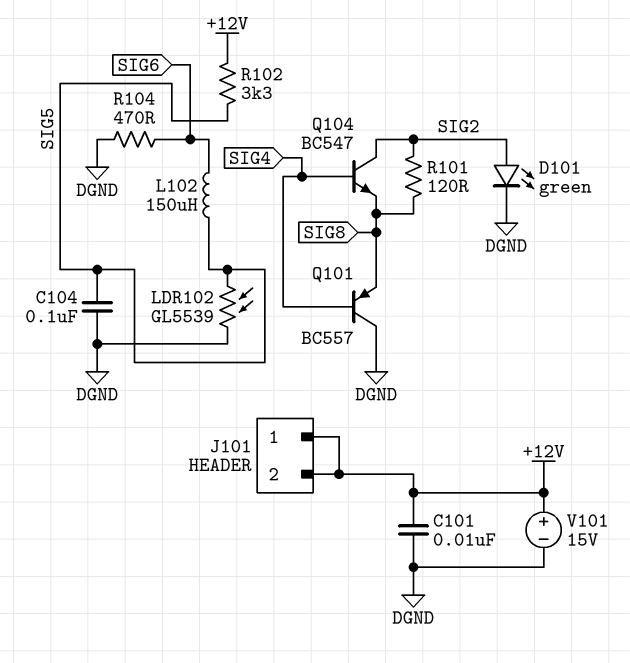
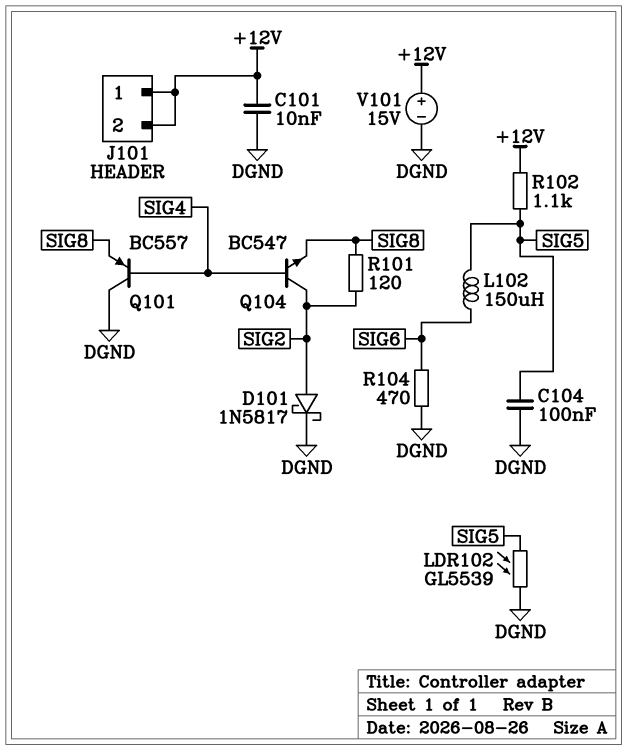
D101: LED green (A SIG2, K DGND) -> schottky 1N5817 (A SIG2, K DGND)
R102: 3.3k (+12V, SIG5) -> 1.1k (+12V, SIG5)

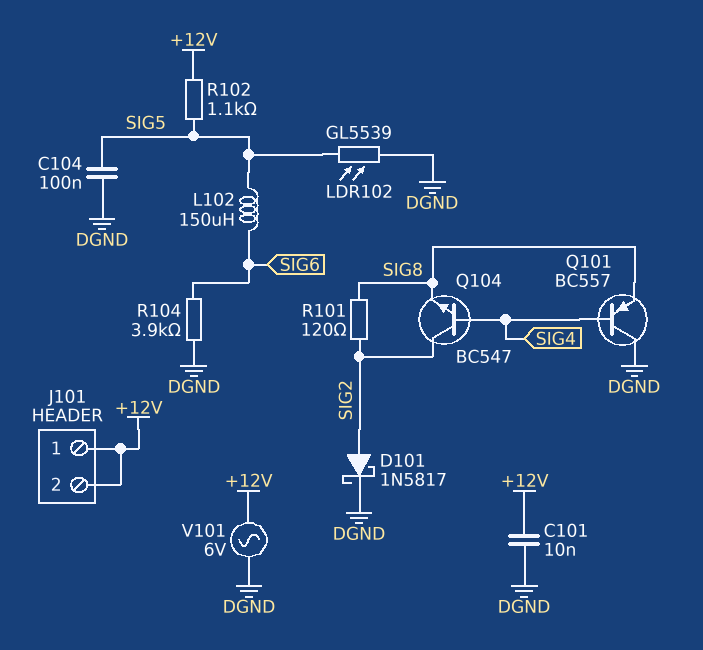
R104: 470 (DGND, SIG6) -> 3.9k (DGND, SIG6)
V101: 15V (plus +12V, minus DGND) -> AC 6V (+12V, DGND)

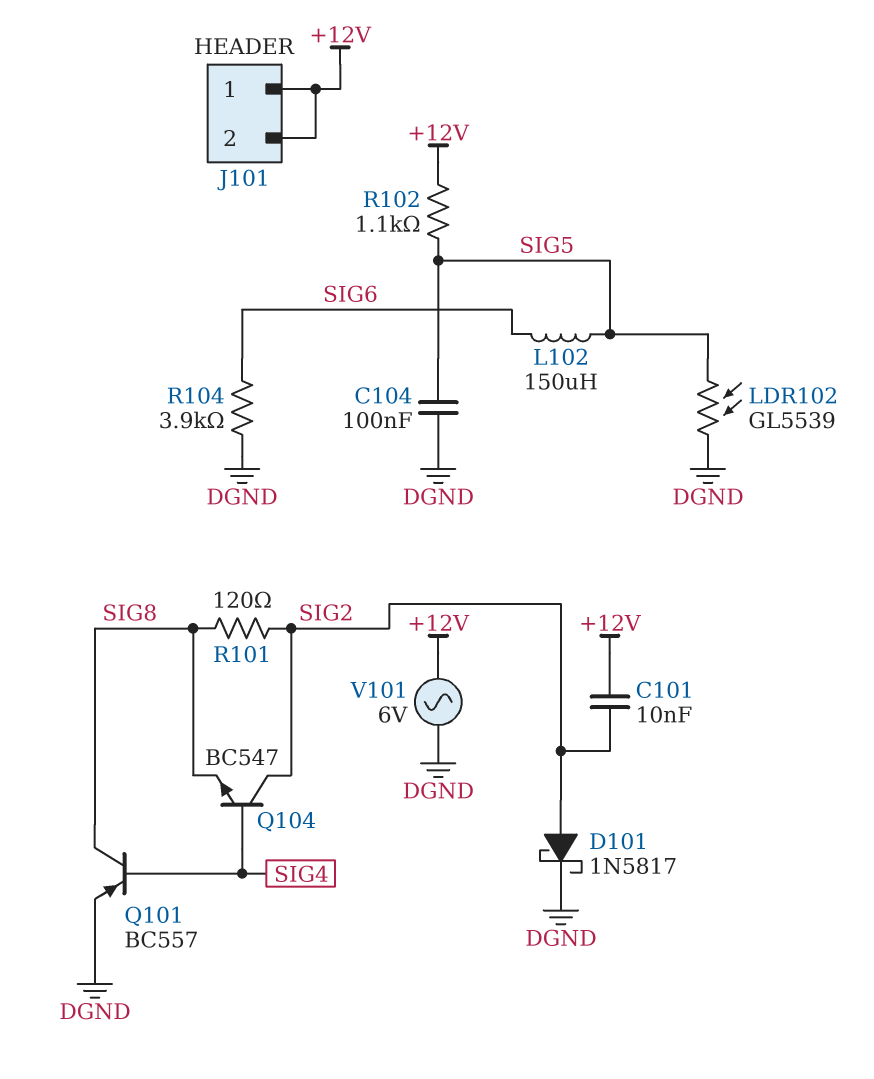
C101: 10nF (+12V, DGND) -> 10nF (+12V, SIG2)
Q101: PNP BC557 (B SIG4, C DGND, E SIG8) -> PNP BC557 (B SIG4, C SIG8, E DGND)

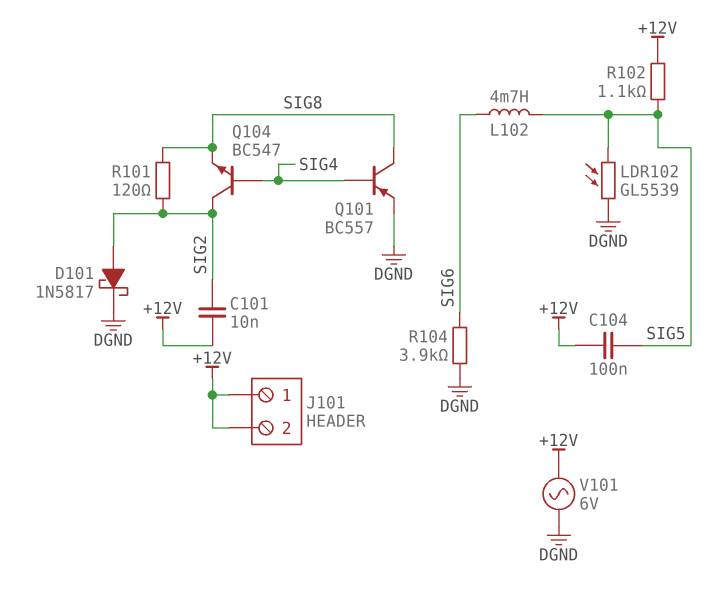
C104: 100nF (DGND, SIG5) -> 100nF (+12V, SIG5)
L102: 150uH (SIG5, SIG6) -> 4.7mH (SIG5, SIG6)

